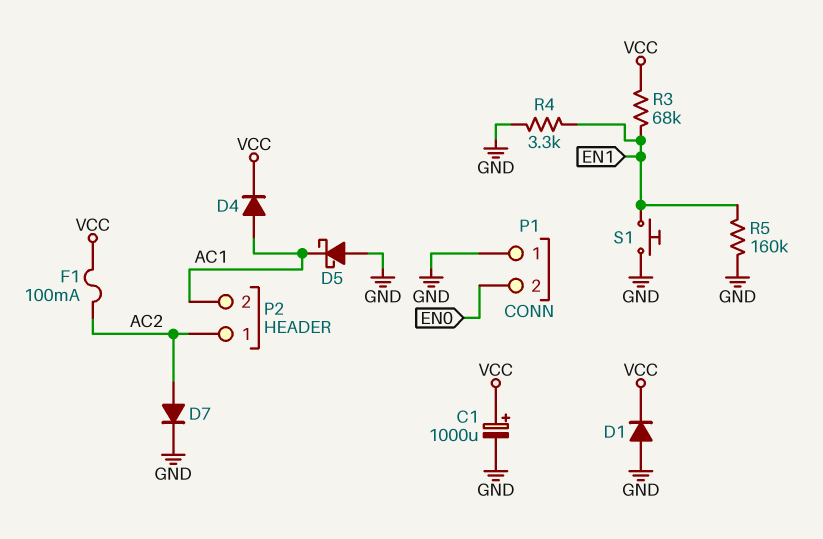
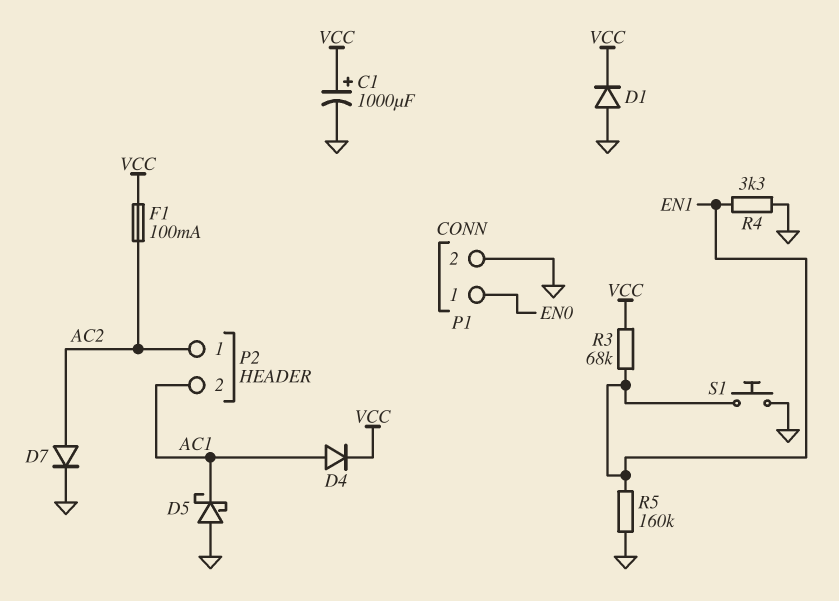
P1 pin 1: GND -> EN0
P1 pin 2: EN0 -> GND

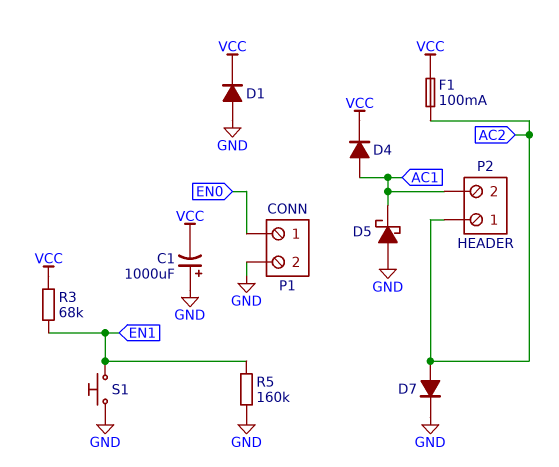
C1: 1000uF (plus VCC, minus GND) -> 1000uF (plus GND, minus VCC)
R4: 3.3k (EN1, GND) -> none

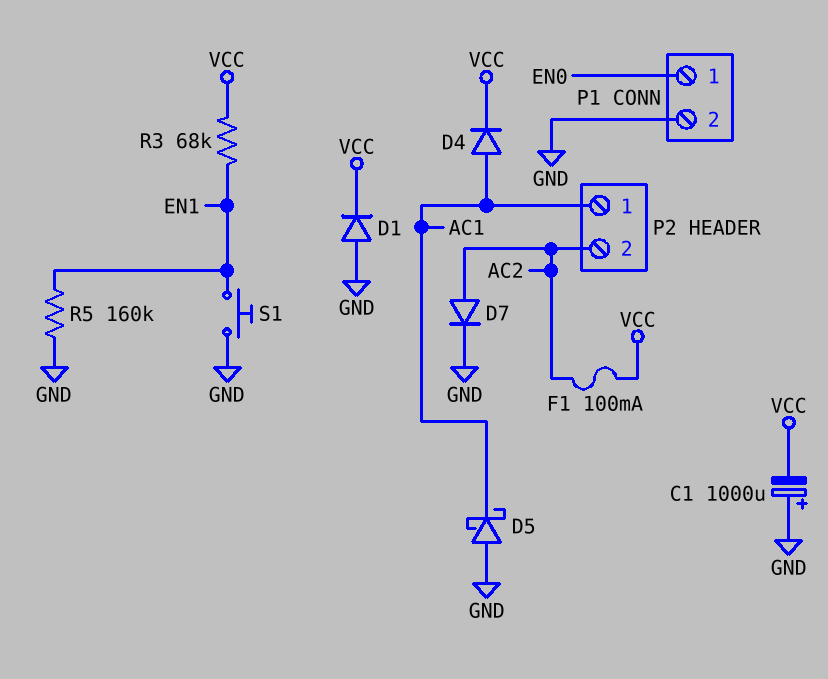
P2 pin 1: AC2 -> AC1
P2 pin 2: AC1 -> AC2

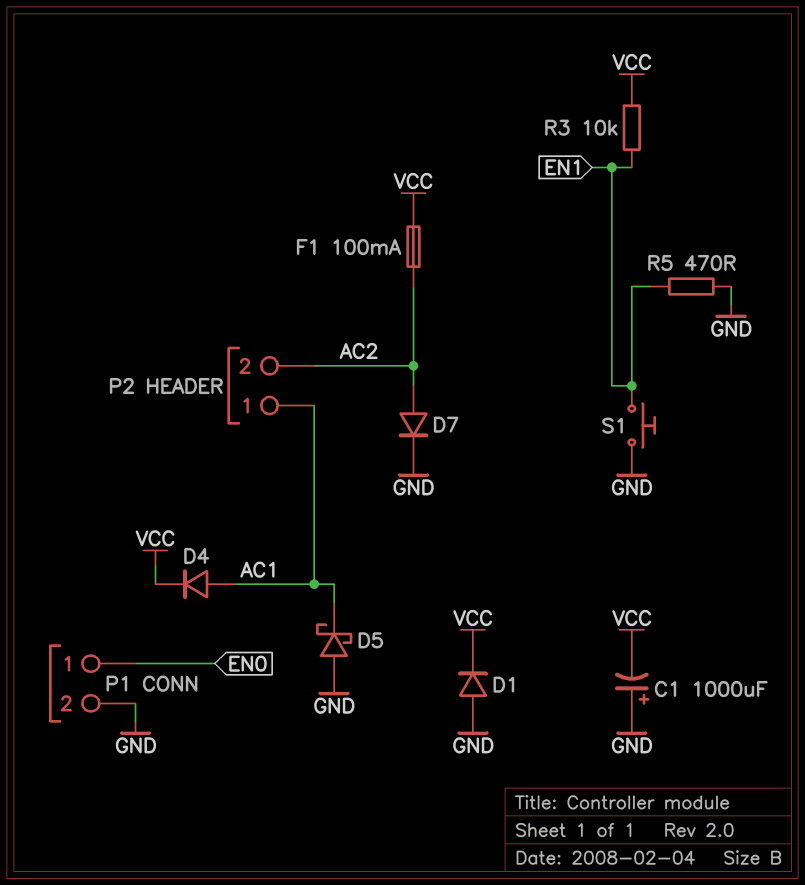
R3: 68k (EN1, VCC) -> 10k (EN1, VCC)
R5: 160k (EN1, GND) -> 470 (EN1, GND)

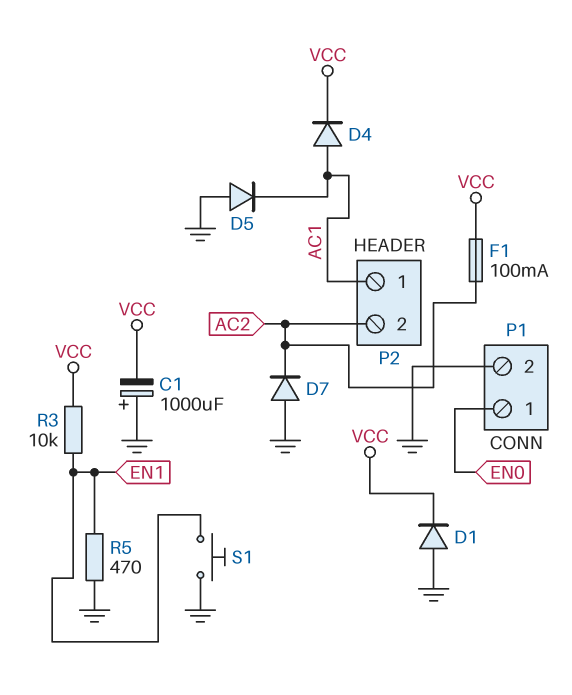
D5: schottky (A GND, K AC1) -> diode (A GND, K AC1)
D7: diode (A AC2, K GND) -> diode (A GND, K AC2)

